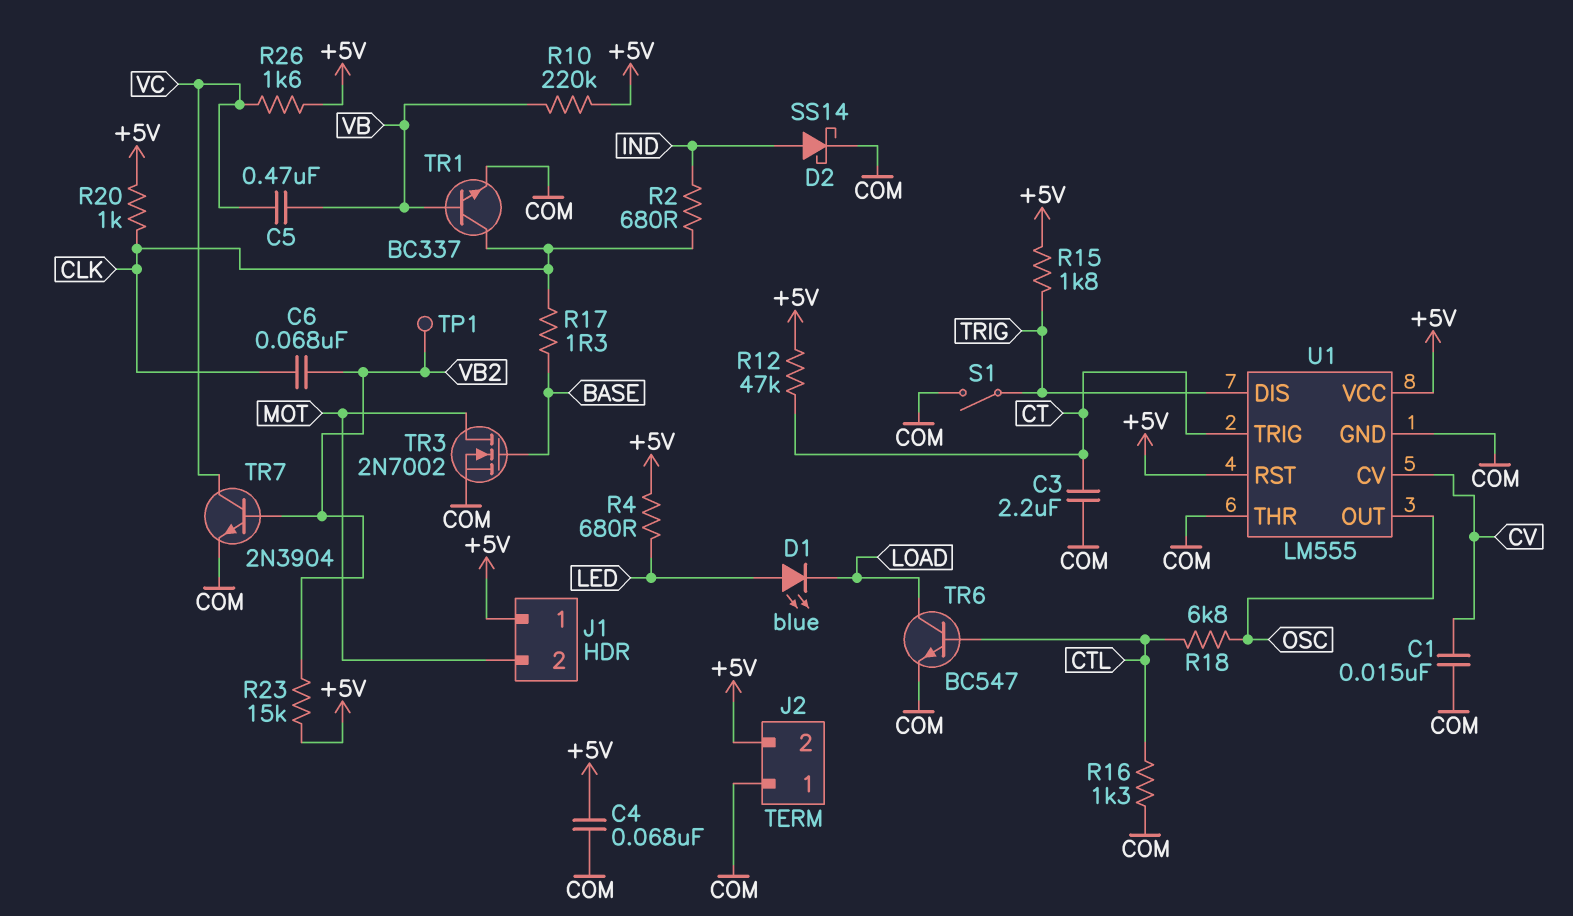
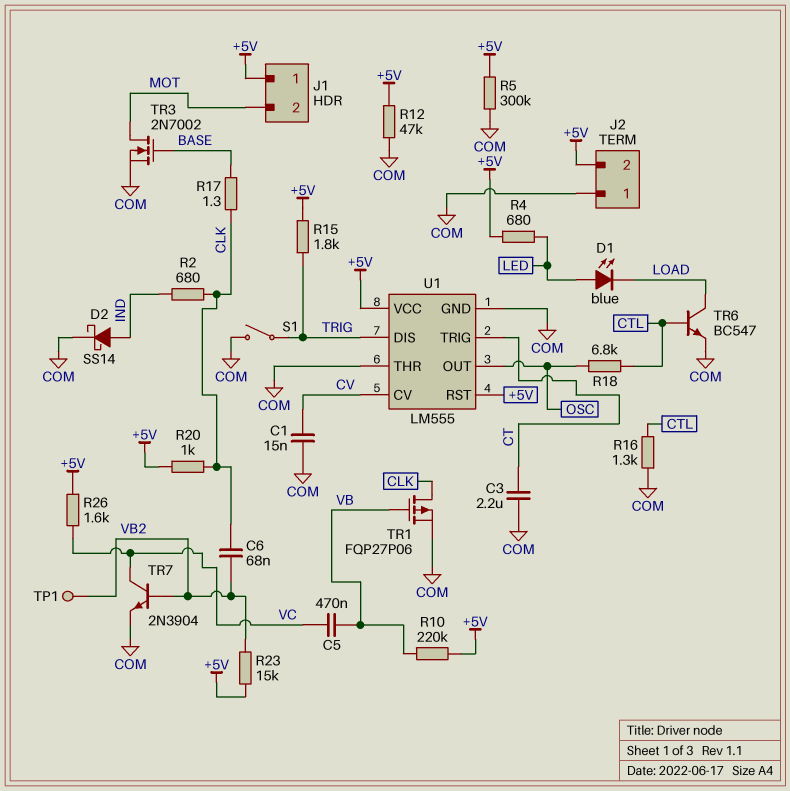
C4: 68nF (+5V, COM) -> none
R5: none -> 300k (+5V, COM)
R12: 47k (+5V, CT) -> 47k (+5V, COM)
TR1: NPN BC337 (B VB, C CLK, E COM) -> PMOS FQP27P06 (G VB, D CLK, S COM)

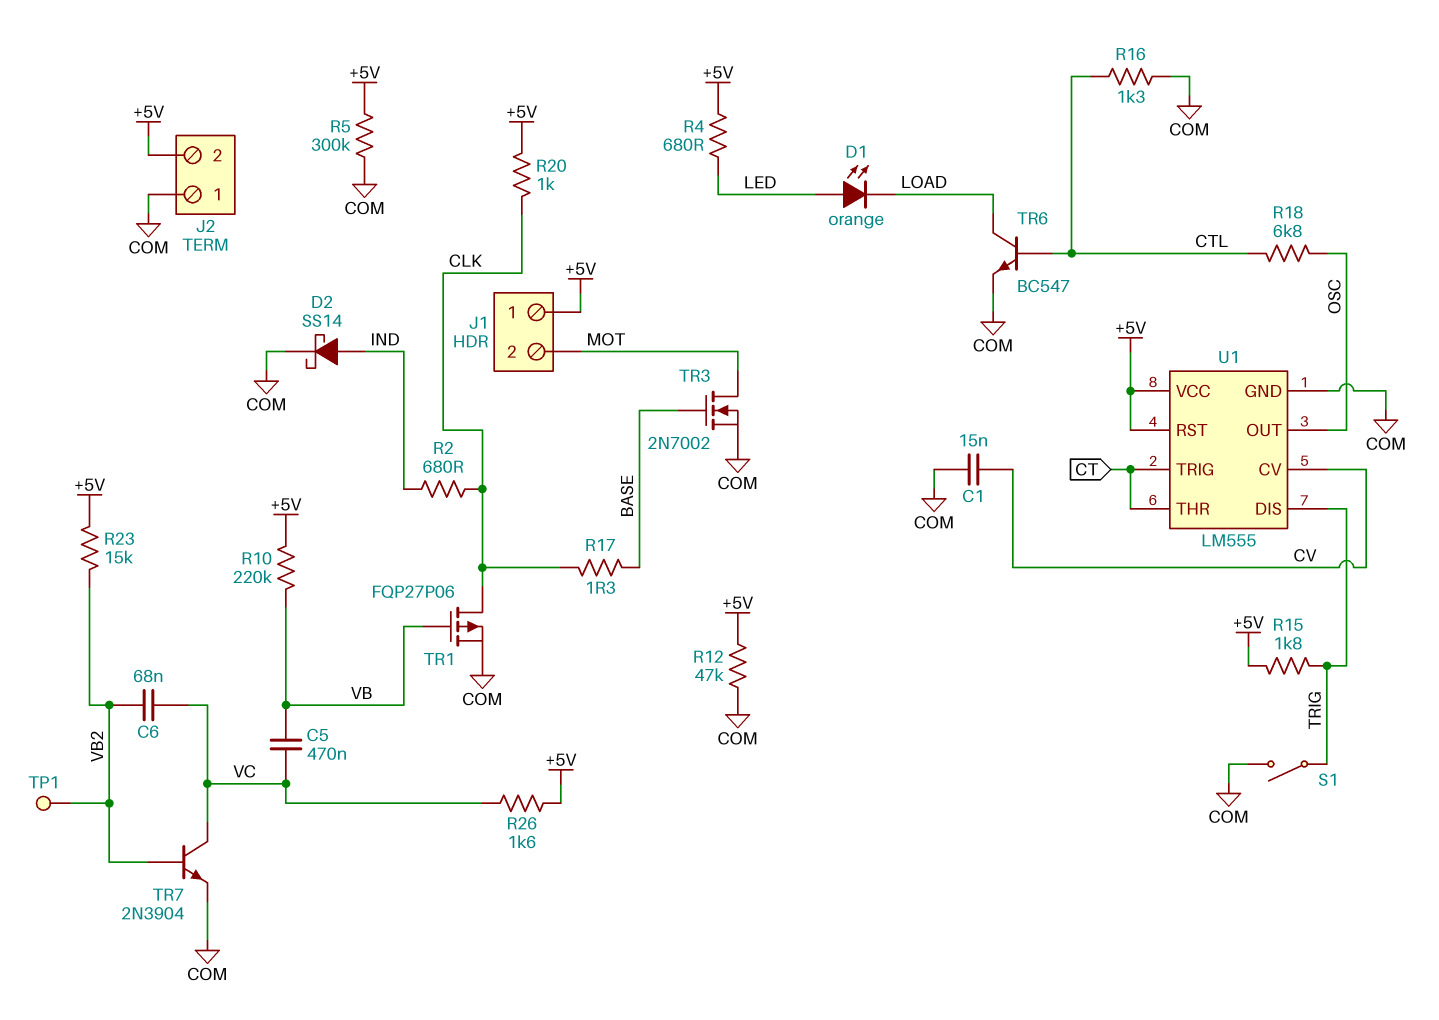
C3: 2.2uF (COM, CT) -> none
C6: 68nF (CLK, VB2) -> 68nF (VB2, VC)
D1: LED blue (A LED, K LOAD) -> LED orange (A LED, K LOAD)
U1 pin THR: COM -> CT

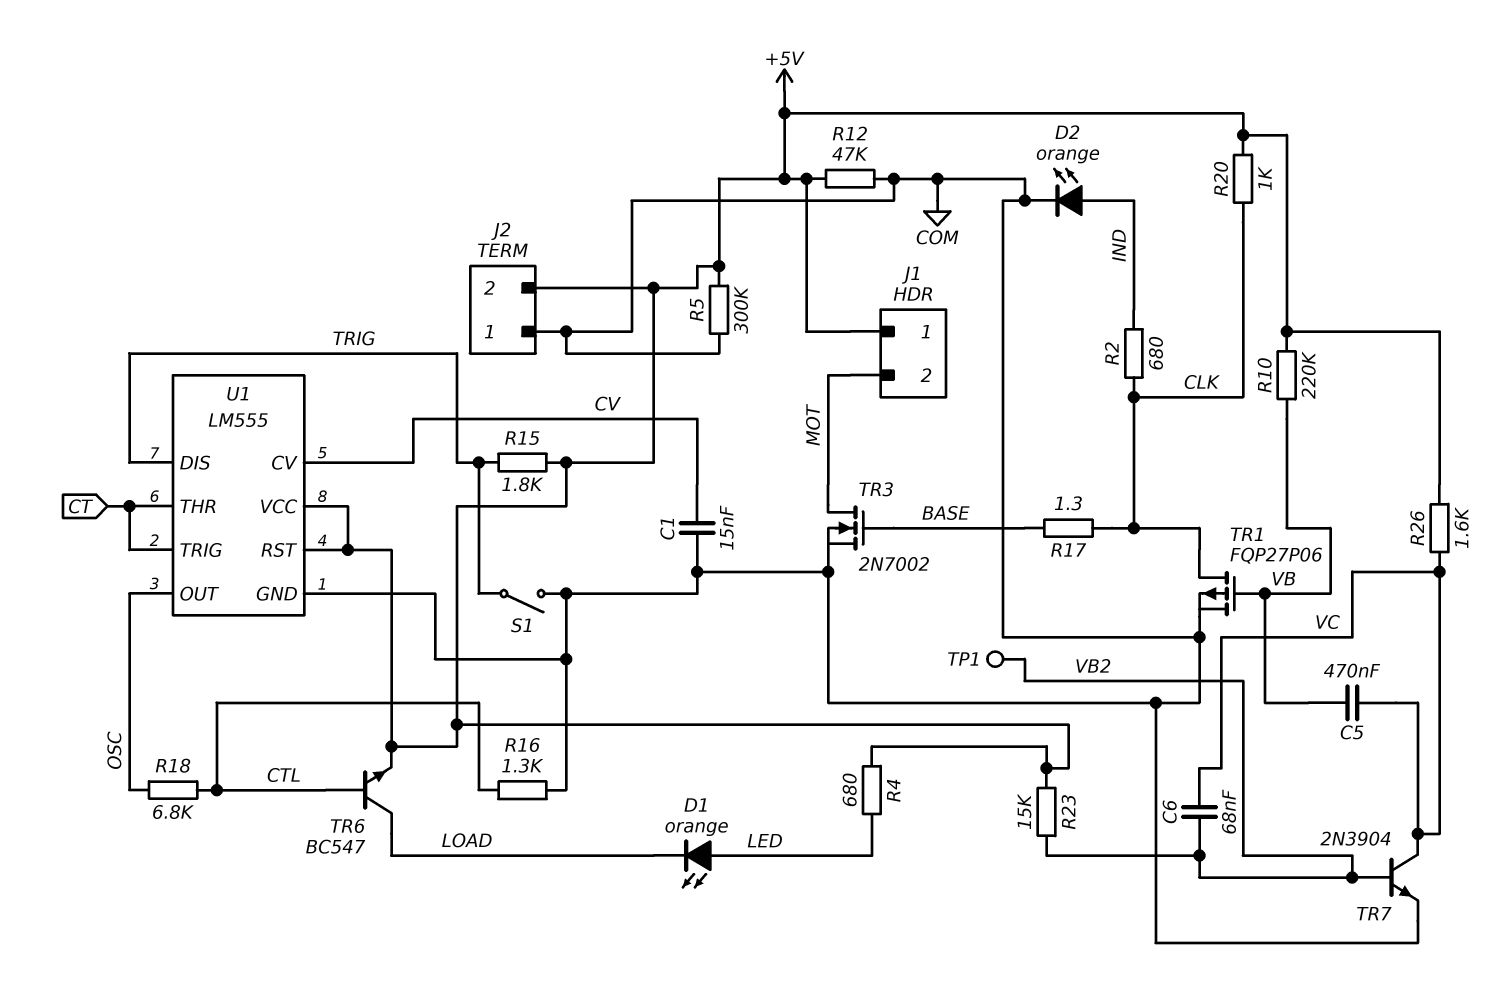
D2: schottky SS14 (A IND, K COM) -> LED orange (A IND, K COM)
TR6: NPN BC547 (B CTL, C LOAD, E COM) -> NPN BC547 (B CTL, C LOAD, E +5V)

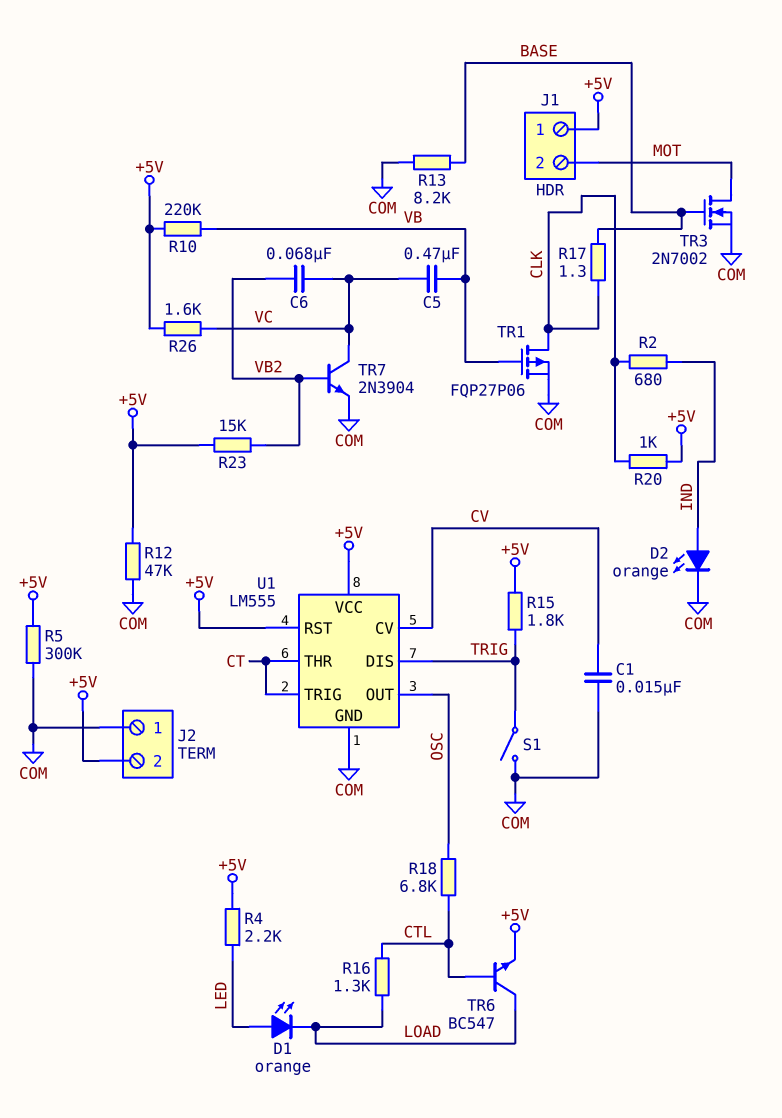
R4: 680 (+5V, LED) -> 2.2k (+5V, LED)
R13: none -> 8.2k (BASE, COM)
R16: 1.3k (COM, CTL) -> 1.3k (CTL, LOAD)
TP1: test point (VB2) -> none

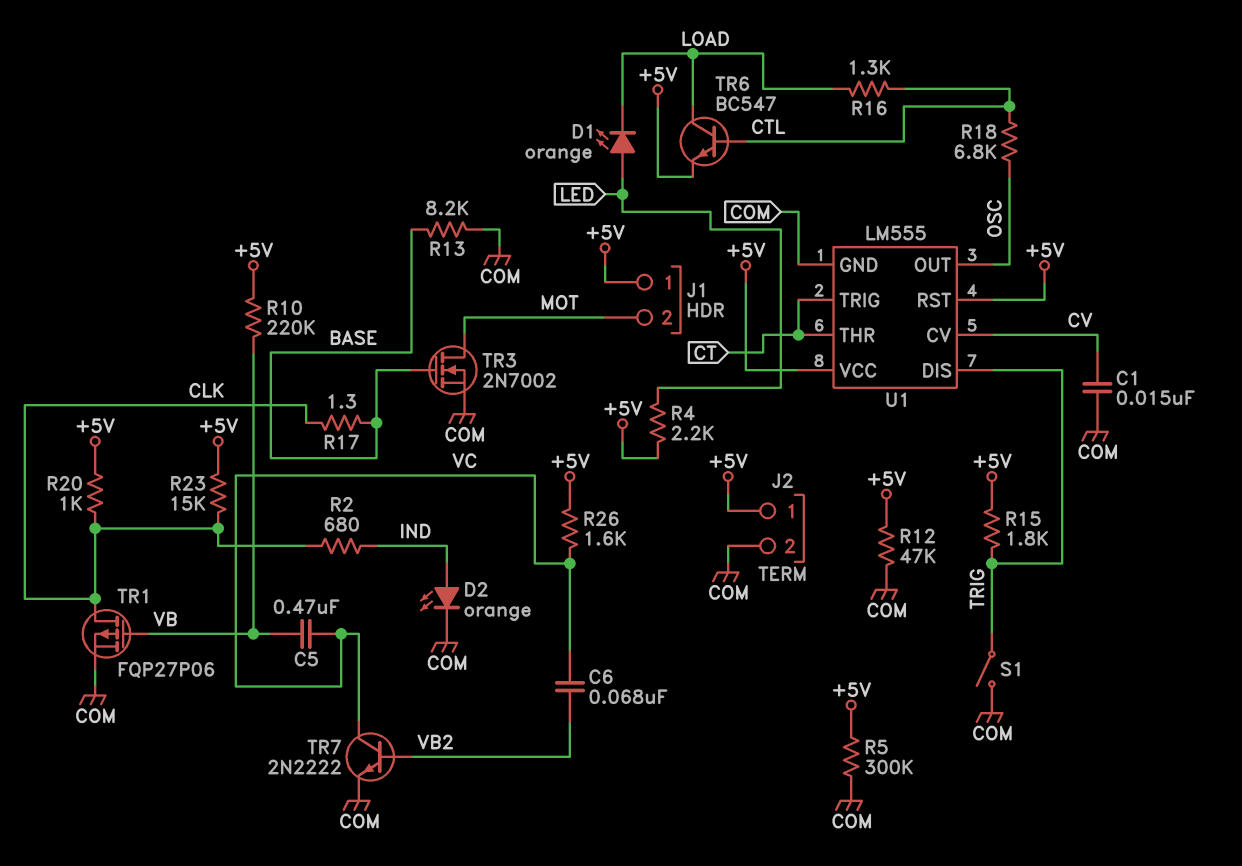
J2 pin 1: COM -> +5V
J2 pin 2: +5V -> COM
R23: 15k (+5V, VB2) -> 15k (+5V, CLK)
TR7: NPN 2N3904 (B VB2, C VC, E COM) -> NPN 2N2222 (B VB2, C VC, E COM)

